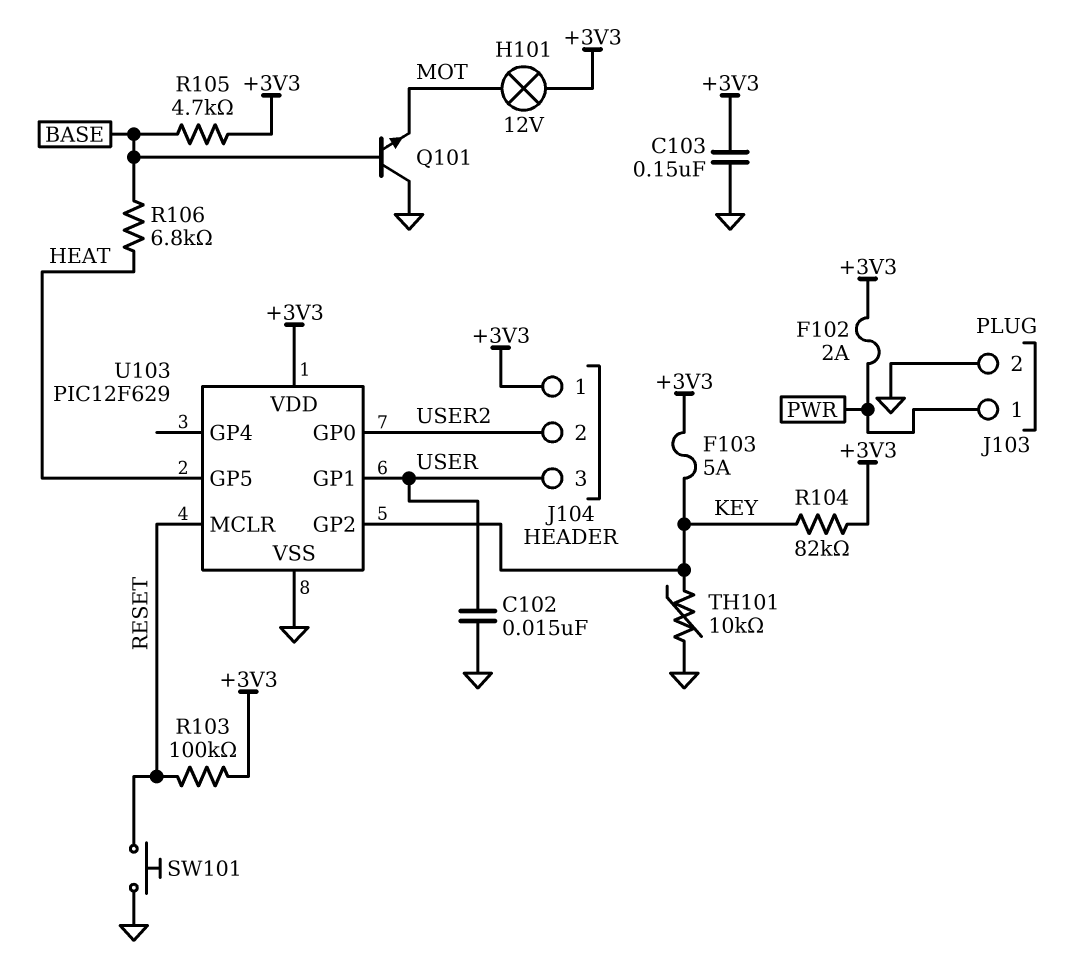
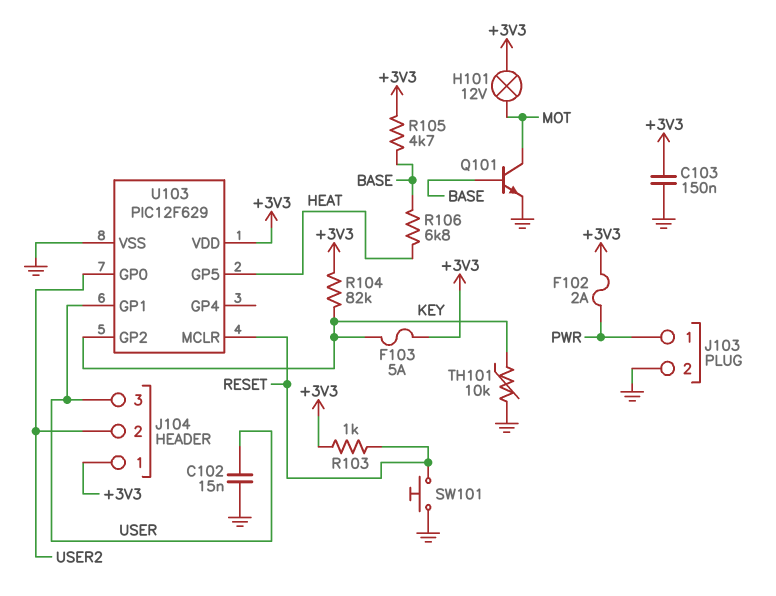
Q101: NPN (B BASE, C GND, E MOT) -> NPN (B BASE, C MOT, E GND)
R103: 100k (+3V3, RESET) -> 1k (+3V3, RESET)

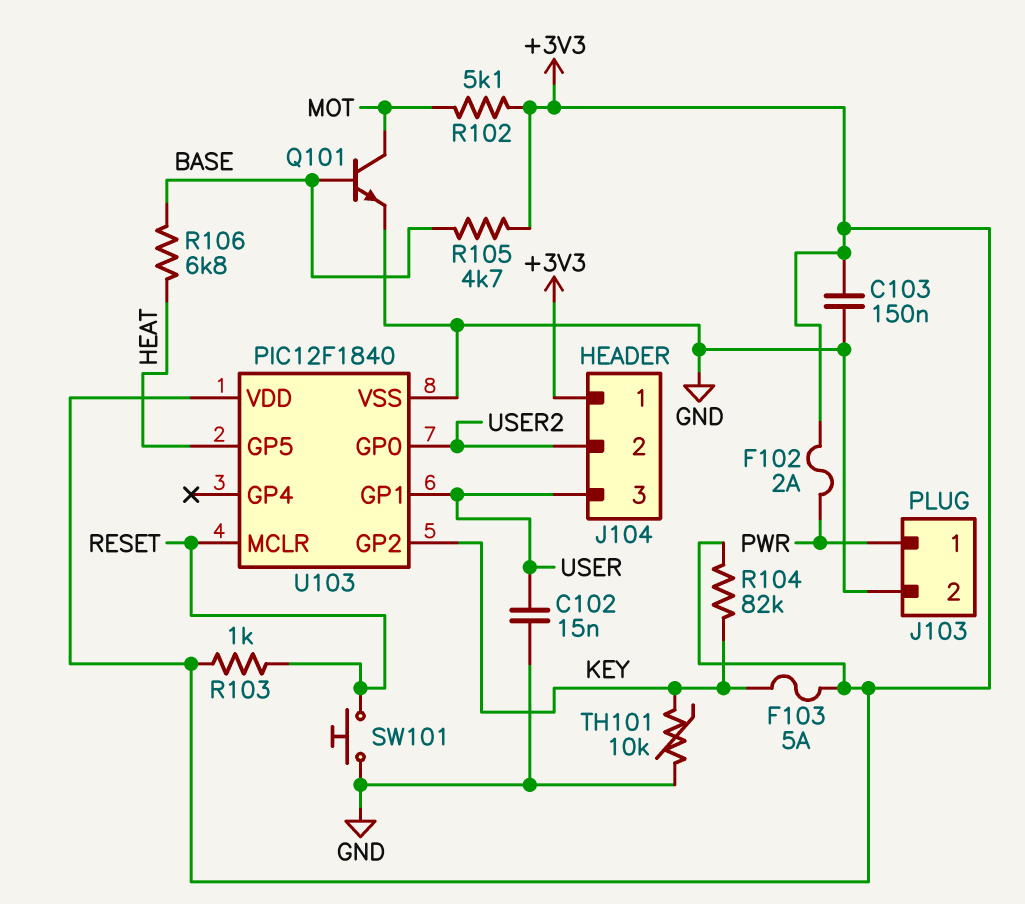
H101: lamp 12V (+3V3, MOT) -> none
R102: none -> 5.1k (+3V3, MOT)
U103: PIC12F629 -> PIC12F1840

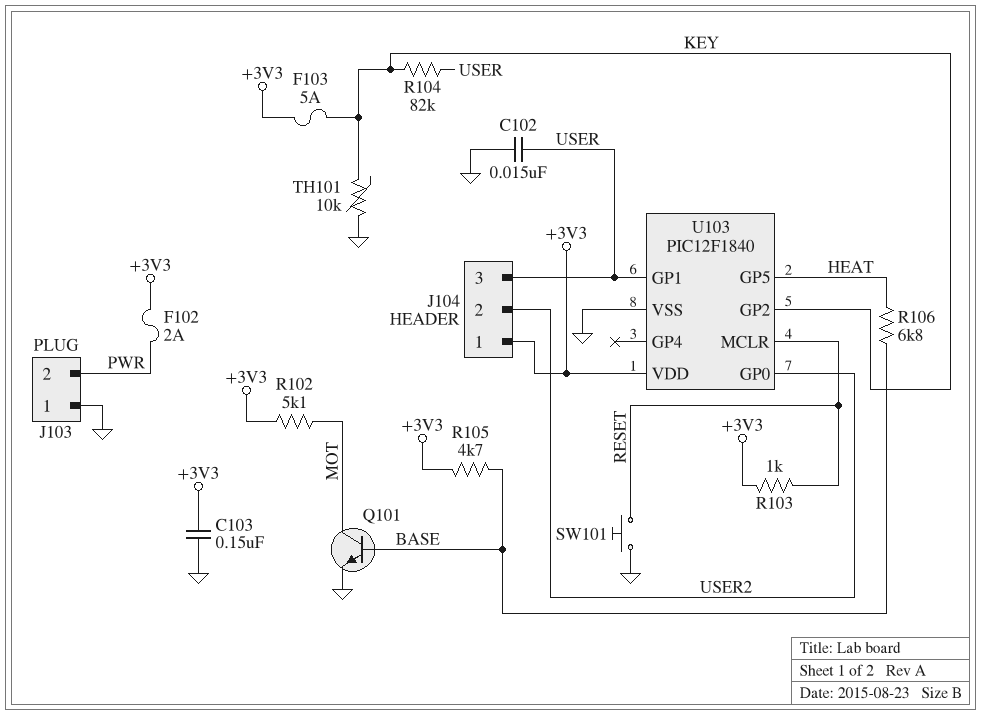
J103 pin 1: PWR -> GND
J103 pin 2: GND -> PWR
R104: 82k (+3V3, KEY) -> 82k (KEY, USER)

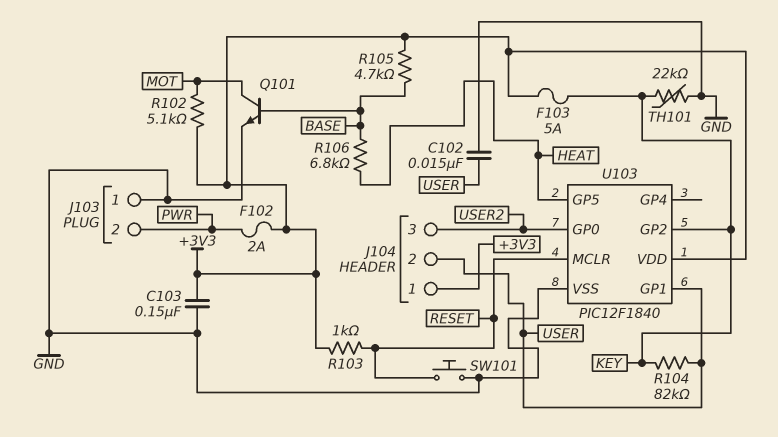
J104 pin 2: USER2 -> USER
J104 pin 3: USER -> USER2
TH101: 10k (GND, KEY) -> 22k (GND, KEY)

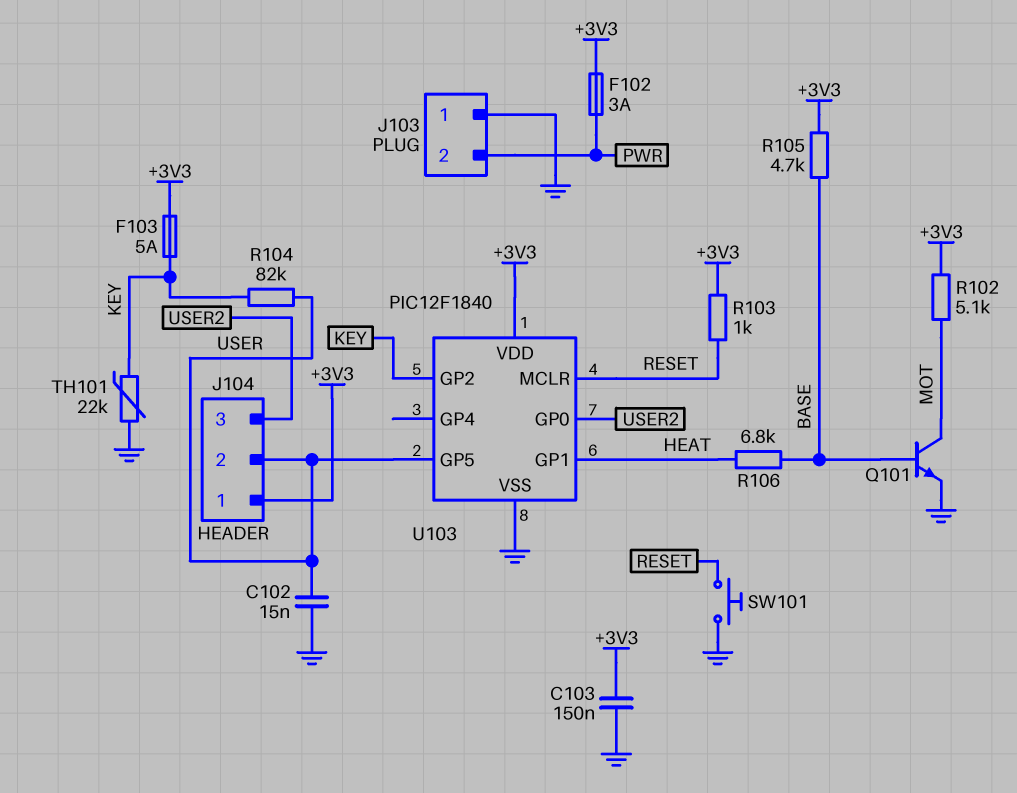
F102: 2A (+3V3, PWR) -> 3A (+3V3, PWR)
U103 pin GP1: USER -> HEAT
U103 pin GP5: HEAT -> USER

